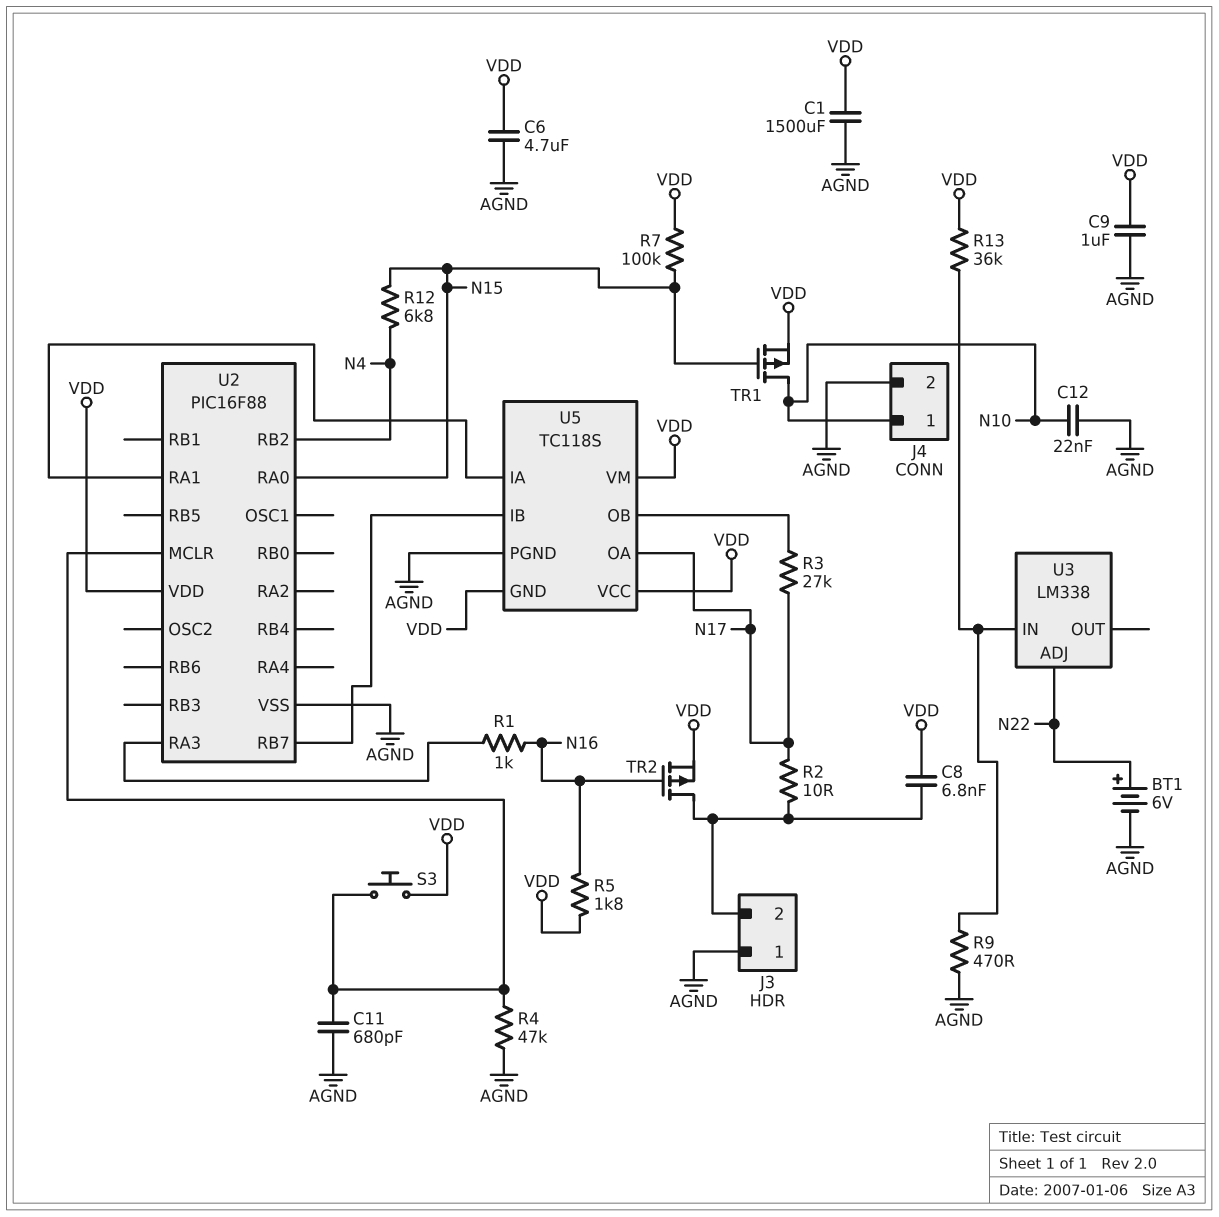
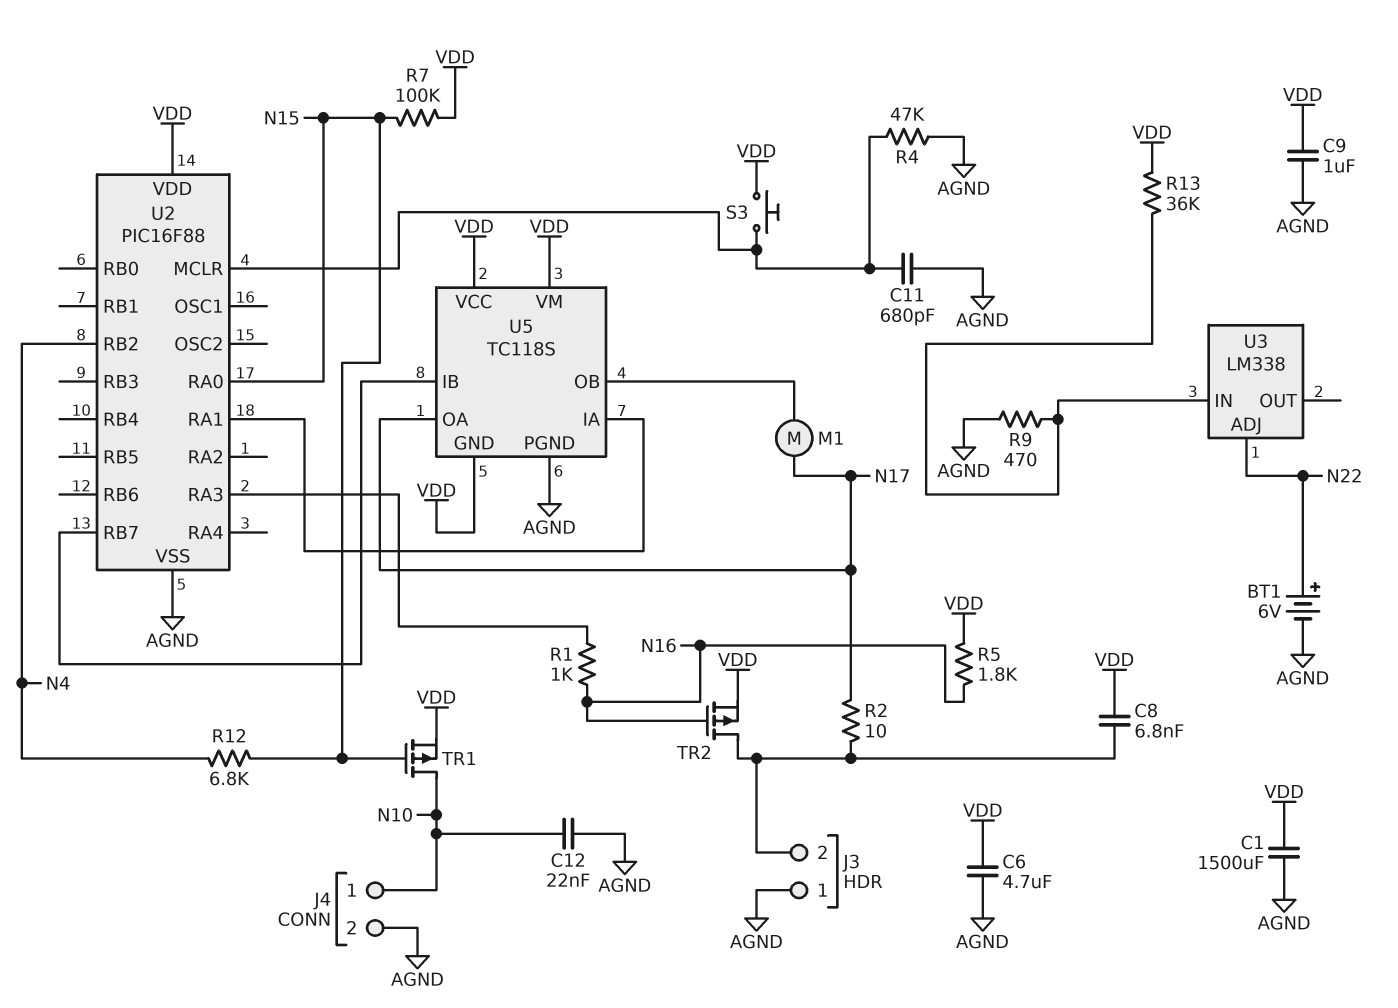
M1: none -> motor (N17, U5/OB)
R3: 27k (N17, U5/OB) -> none

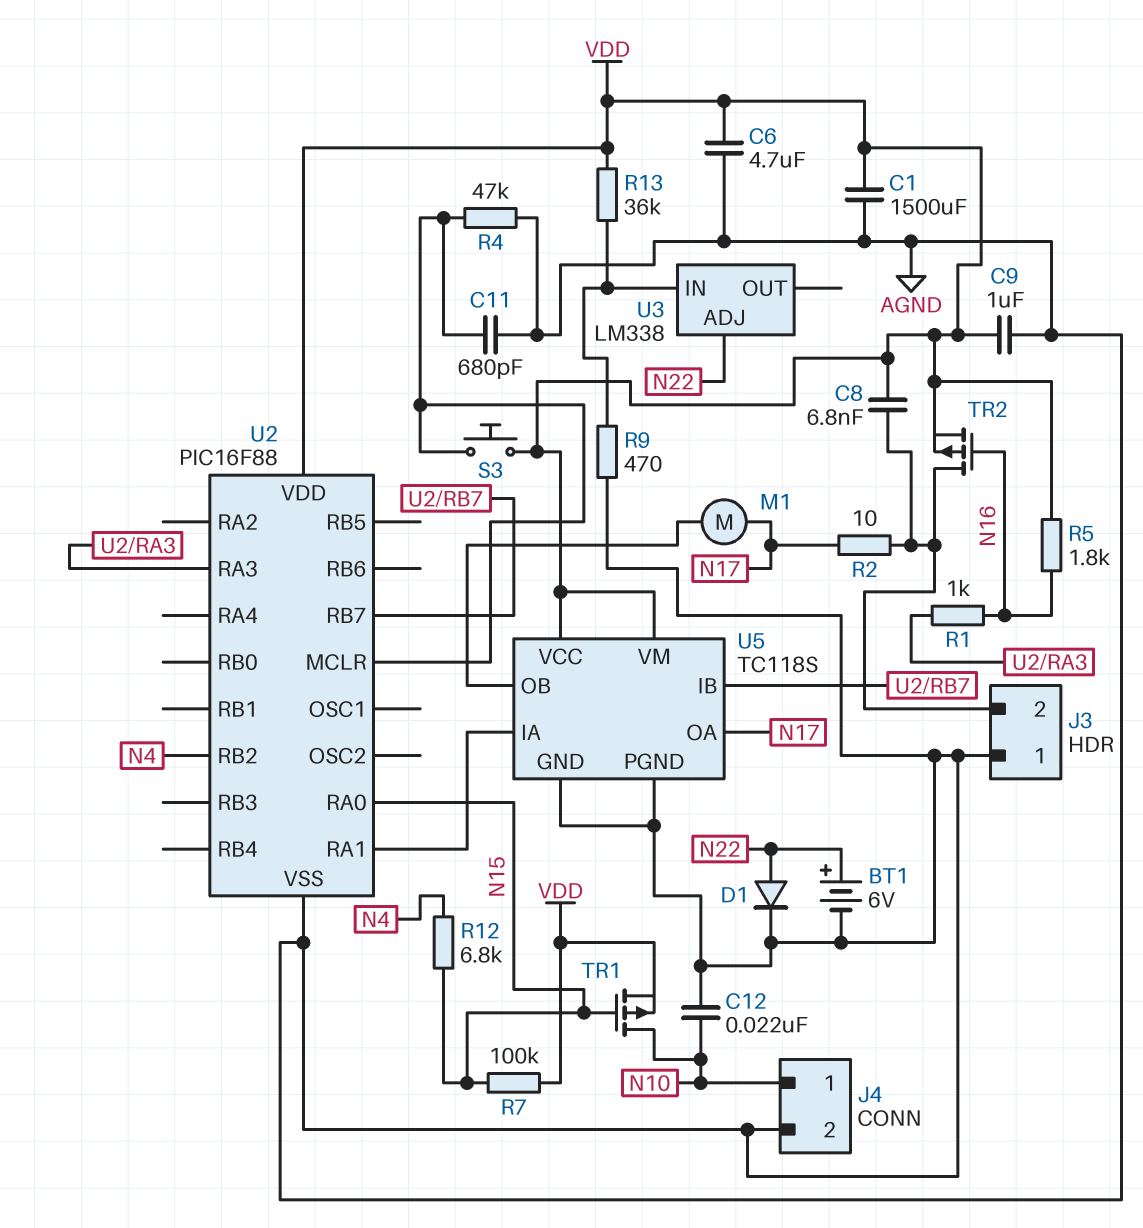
D1: none -> diode (A N22, K AGND)
U5 pin GND: VDD -> AGND

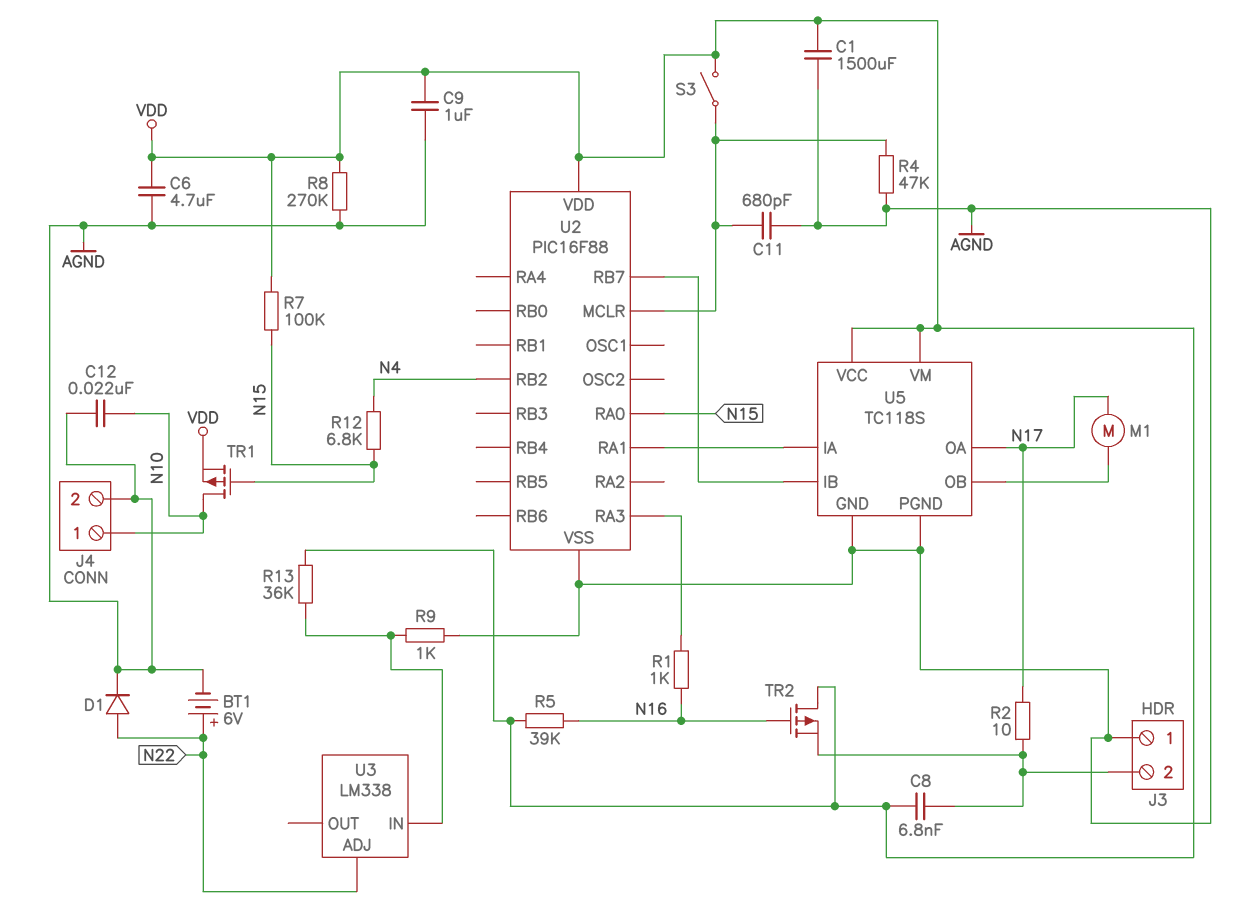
R5: 1.8k (N16, VDD) -> 39k (N16, VDD)
R8: none -> 270k (AGND, VDD)
R9: 470 (AGND, U3/IN) -> 1k (AGND, U3/IN)
S3: button (U2/MCLR, VDD) -> switch (U2/MCLR, VDD)
TR2: PMOS (G N16, D J3/2, S VDD) -> PMOS (G N16, D VDD, S J3/2)

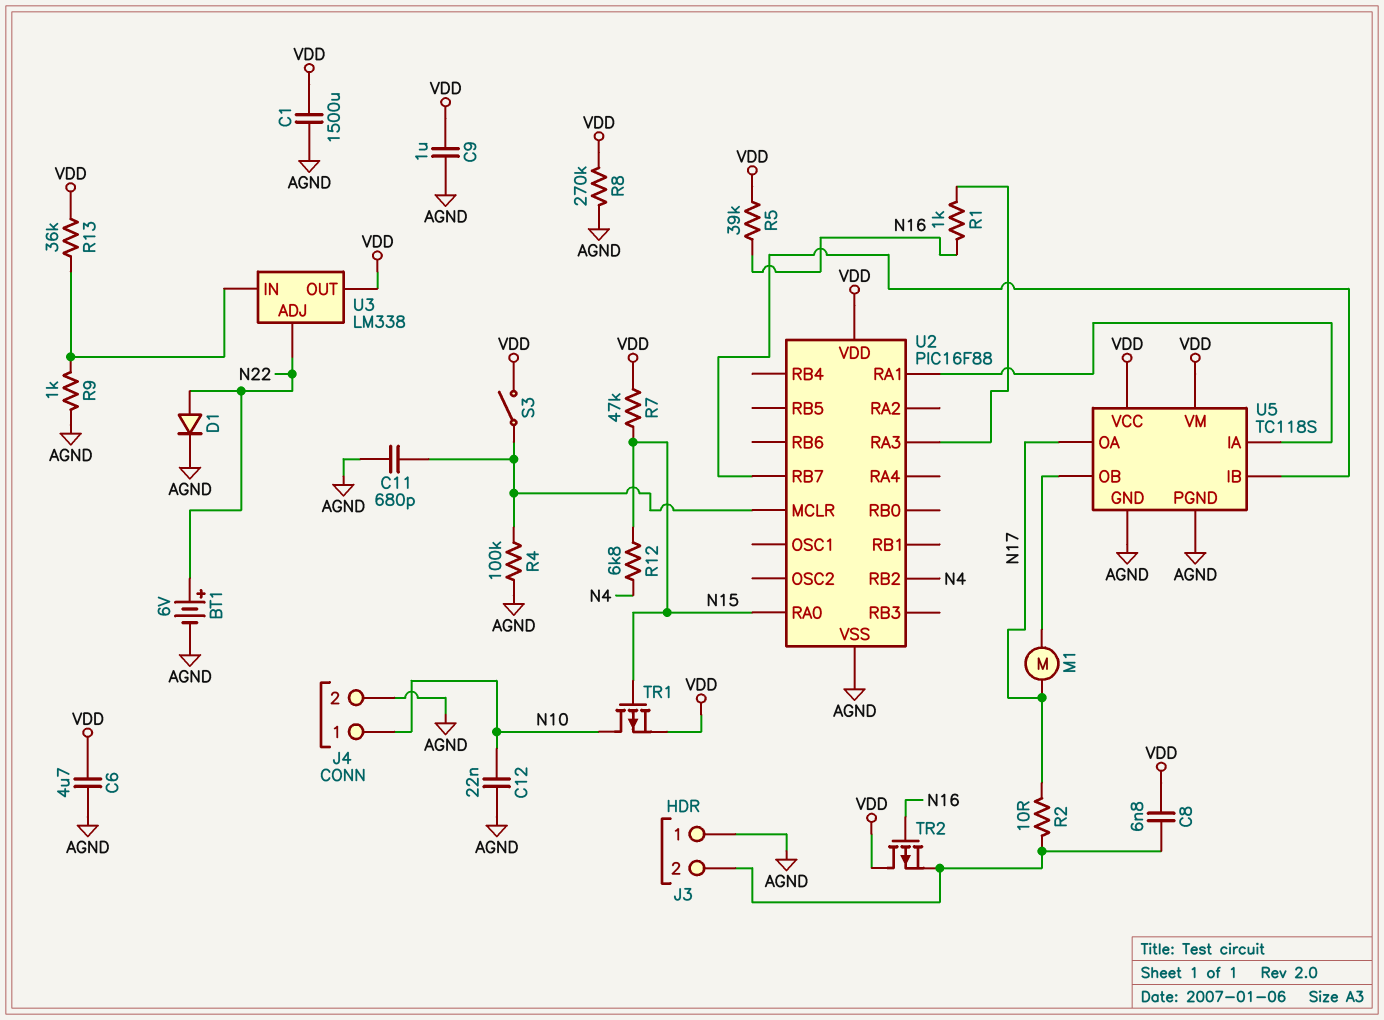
R4: 47k (AGND, U2/MCLR) -> 100k (AGND, U2/MCLR)
R7: 100k (N15, VDD) -> 47k (N15, VDD)
U3 pin OUT: none -> VDD

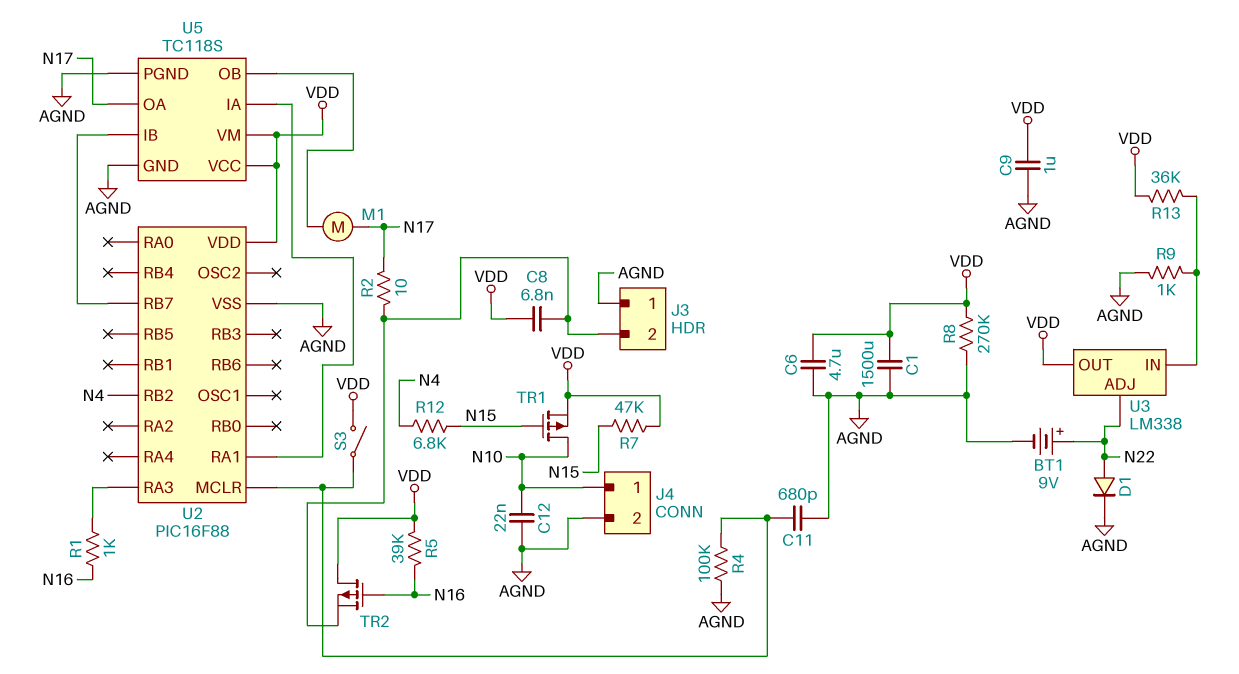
BT1: 6V (plus N22, minus AGND) -> 9V (plus N22, minus AGND)
U2 pin RA0: N15 -> none

